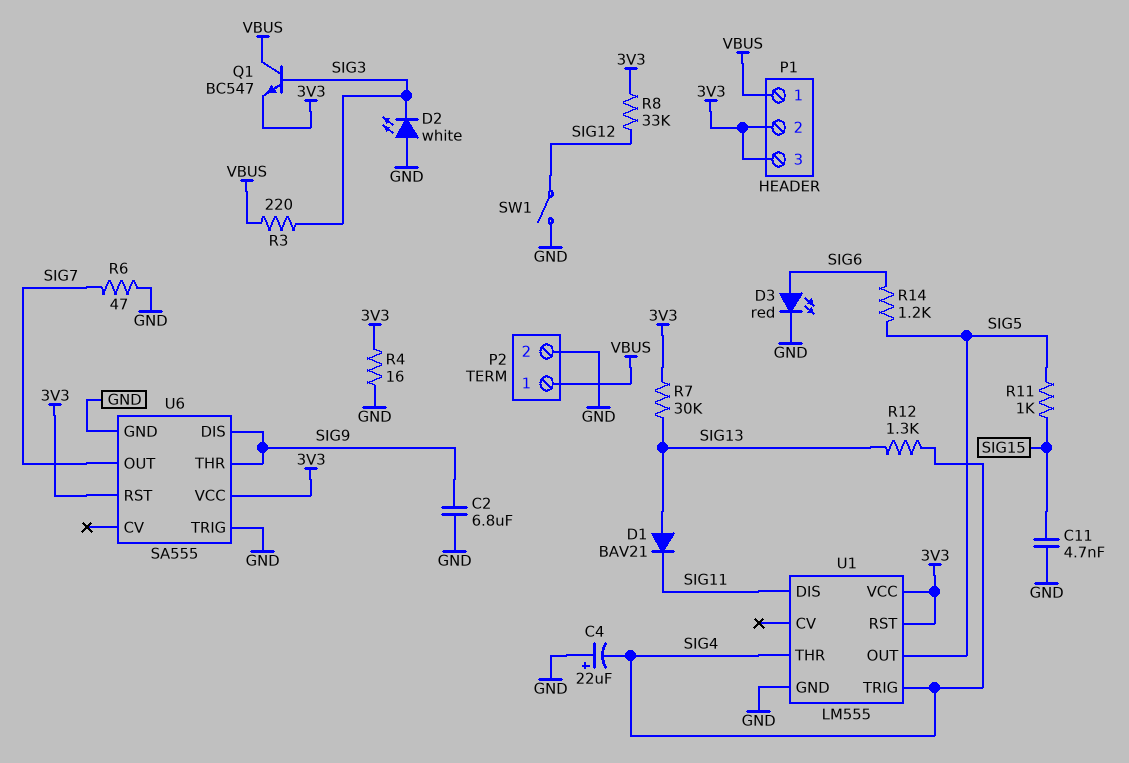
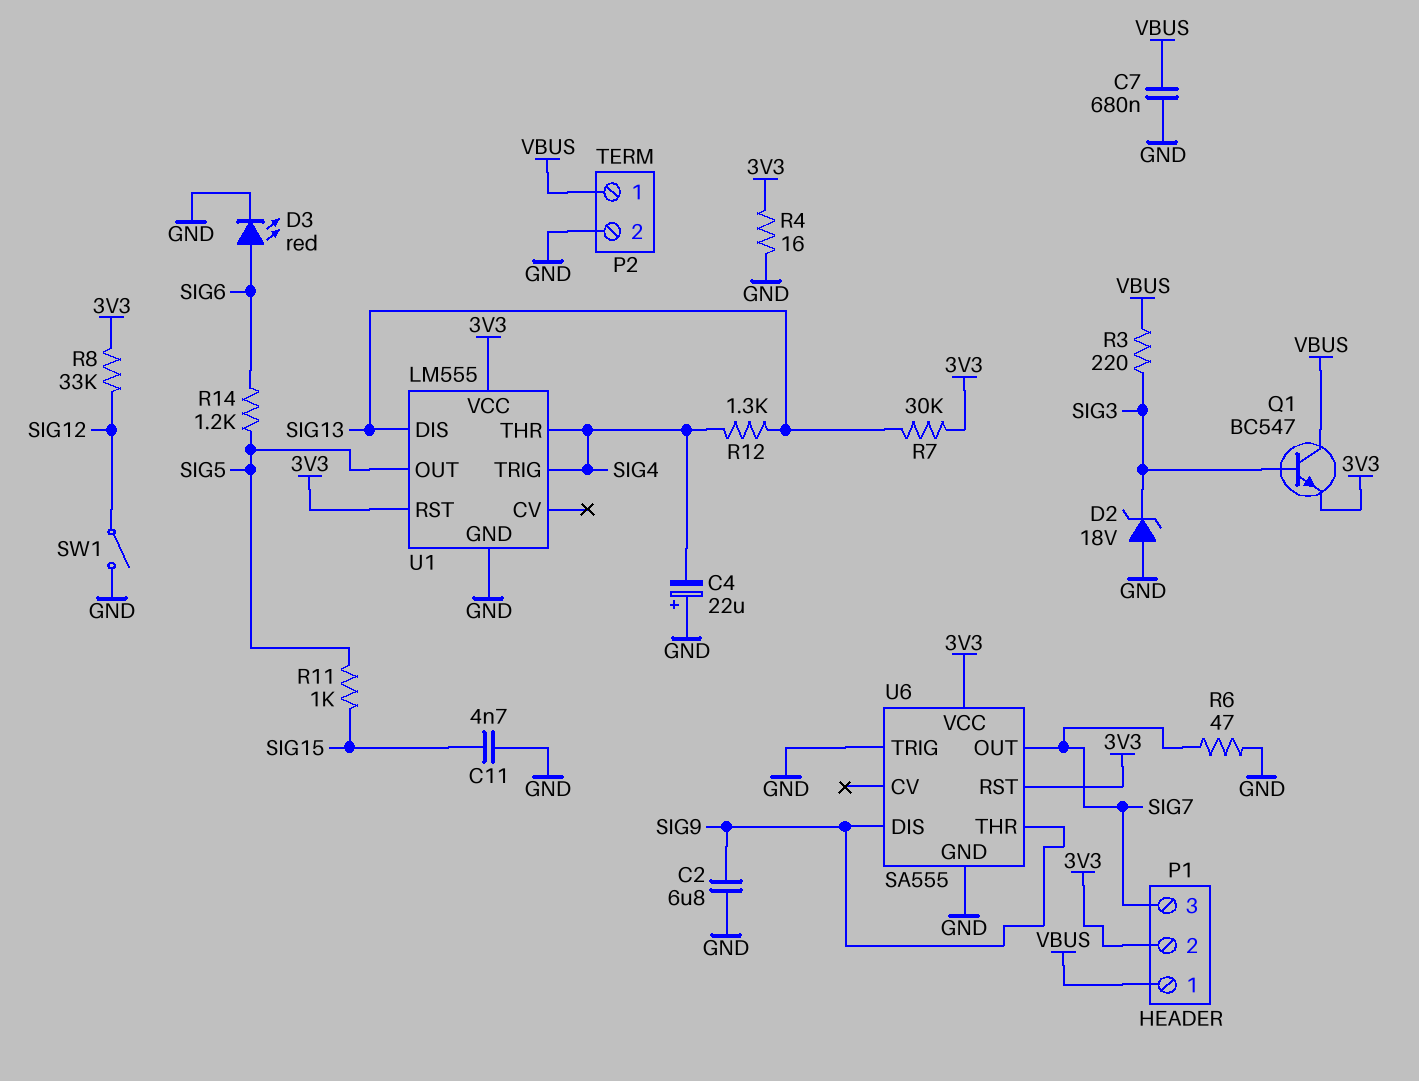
C7: none -> 680nF (GND, VBUS)
D1: diode BAV21 (A SIG13, K SIG11) -> none
D2: LED white (A GND, K SIG3) -> zener 18V (A GND, K SIG3)
P1 pin 3: 3V3 -> SIG7
U1 pin DIS: SIG11 -> SIG13

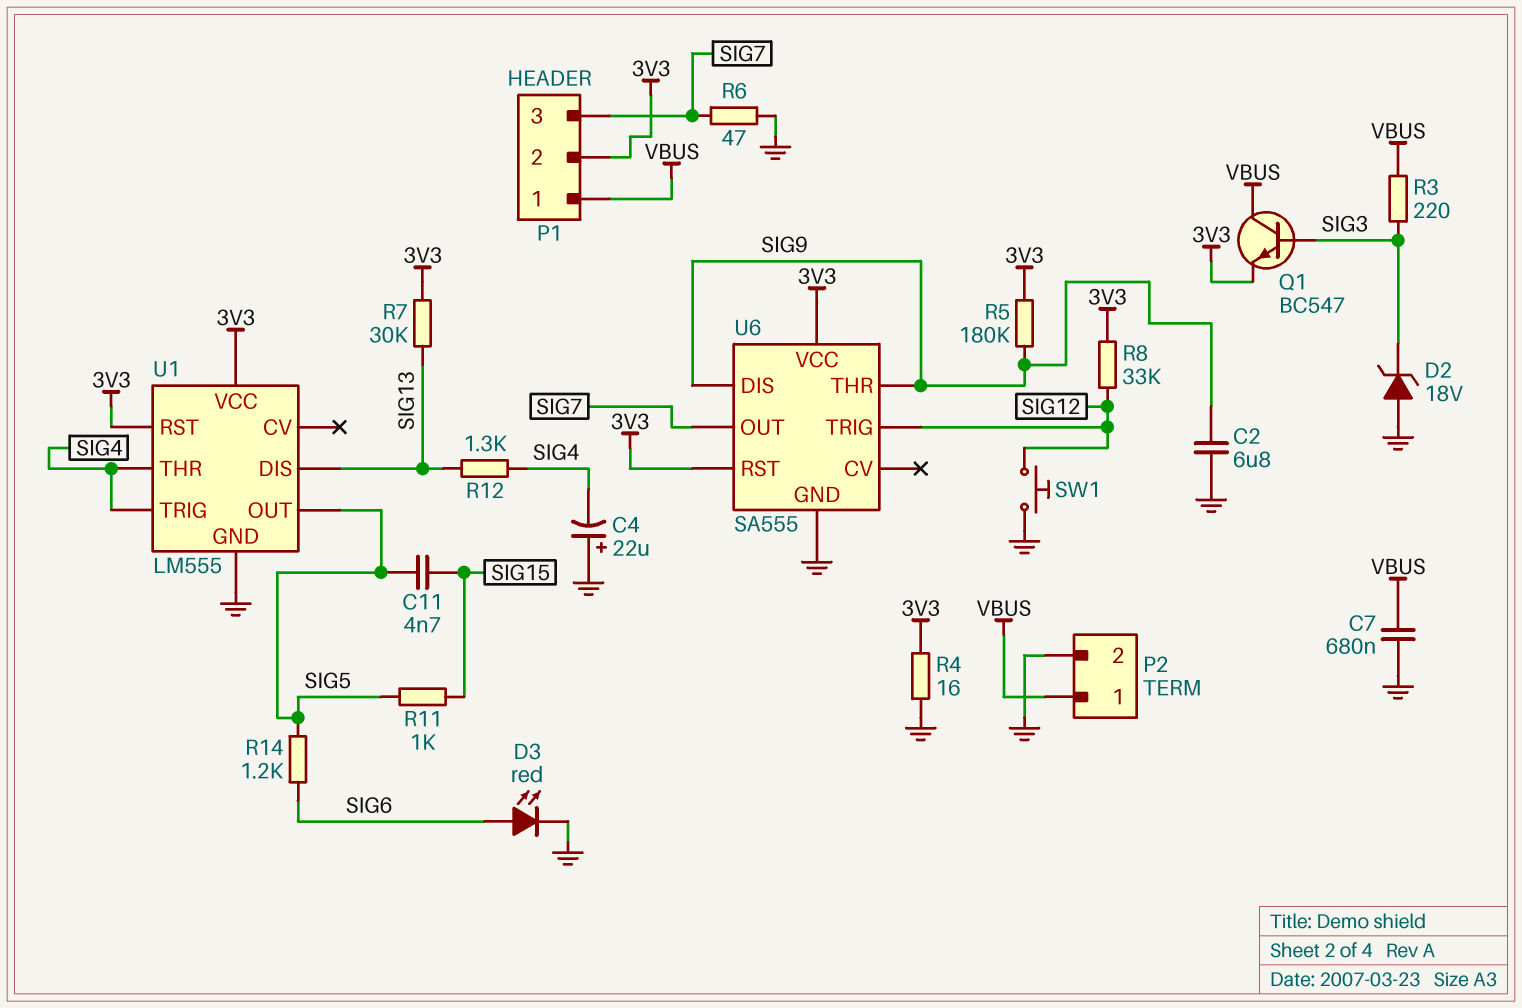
C11: 4.7nF (GND, SIG15) -> 4.7nF (SIG5, SIG15)
R5: none -> 180k (3V3, SIG9)
SW1: switch (GND, SIG12) -> button (GND, SIG12)
U6 pin TRIG: GND -> SIG12

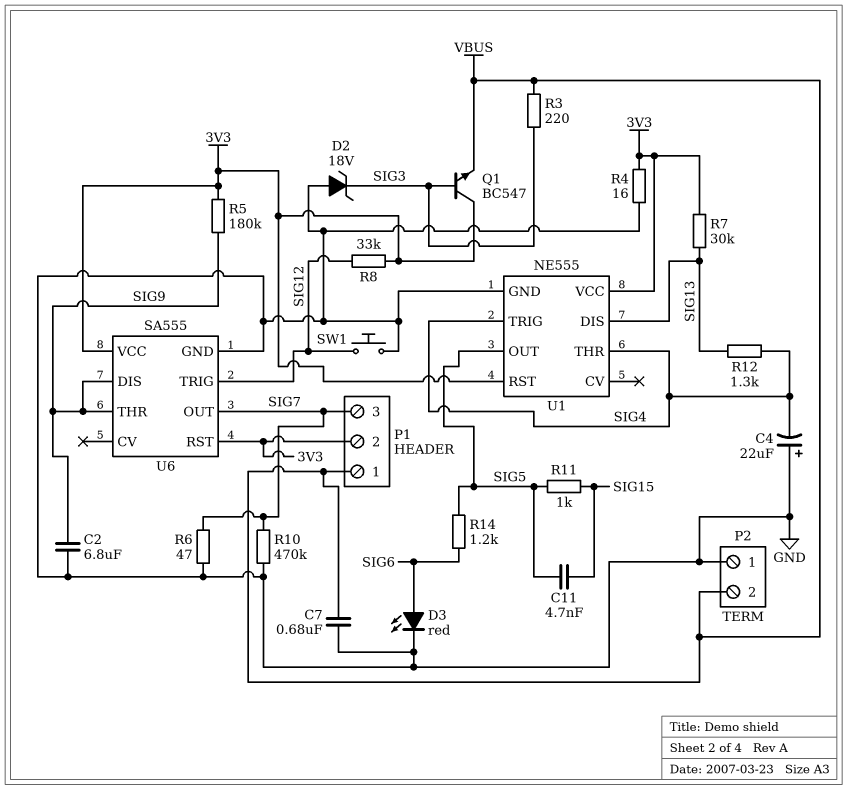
P2 pin 1: VBUS -> GND
P2 pin 2: GND -> VBUS
Q1: NPN BC547 (B SIG3, C VBUS, E 3V3) -> NPN BC547 (B SIG3, C 3V3, E VBUS)
R10: none -> 470k (GND, SIG7)
U1: LM555 -> NE555

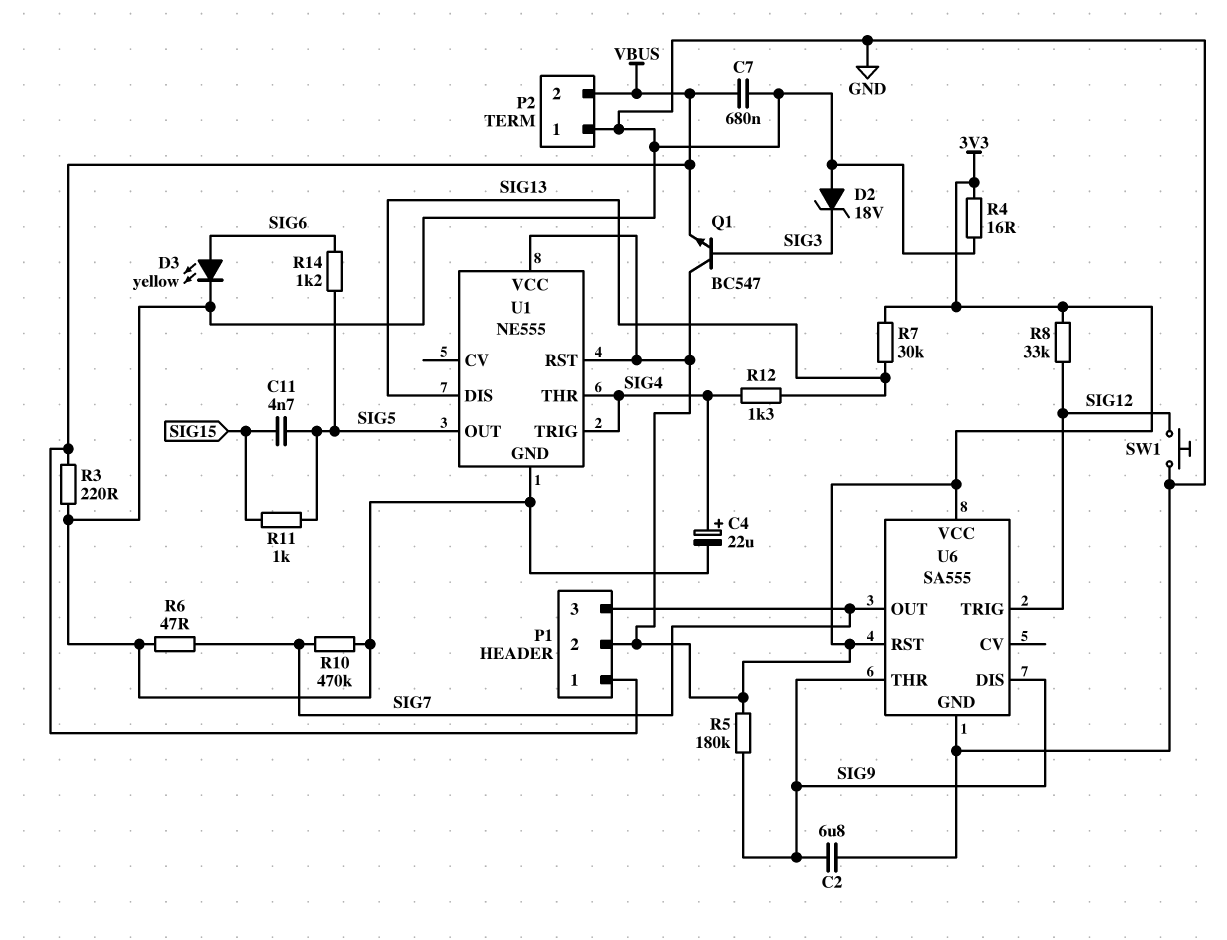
C4: 22uF (plus GND, minus SIG4) -> 22uF (plus SIG4, minus GND)
D3: LED red (A SIG6, K GND) -> LED yellow (A SIG6, K GND)
R3: 220 (SIG3, VBUS) -> 220 (GND, VBUS)

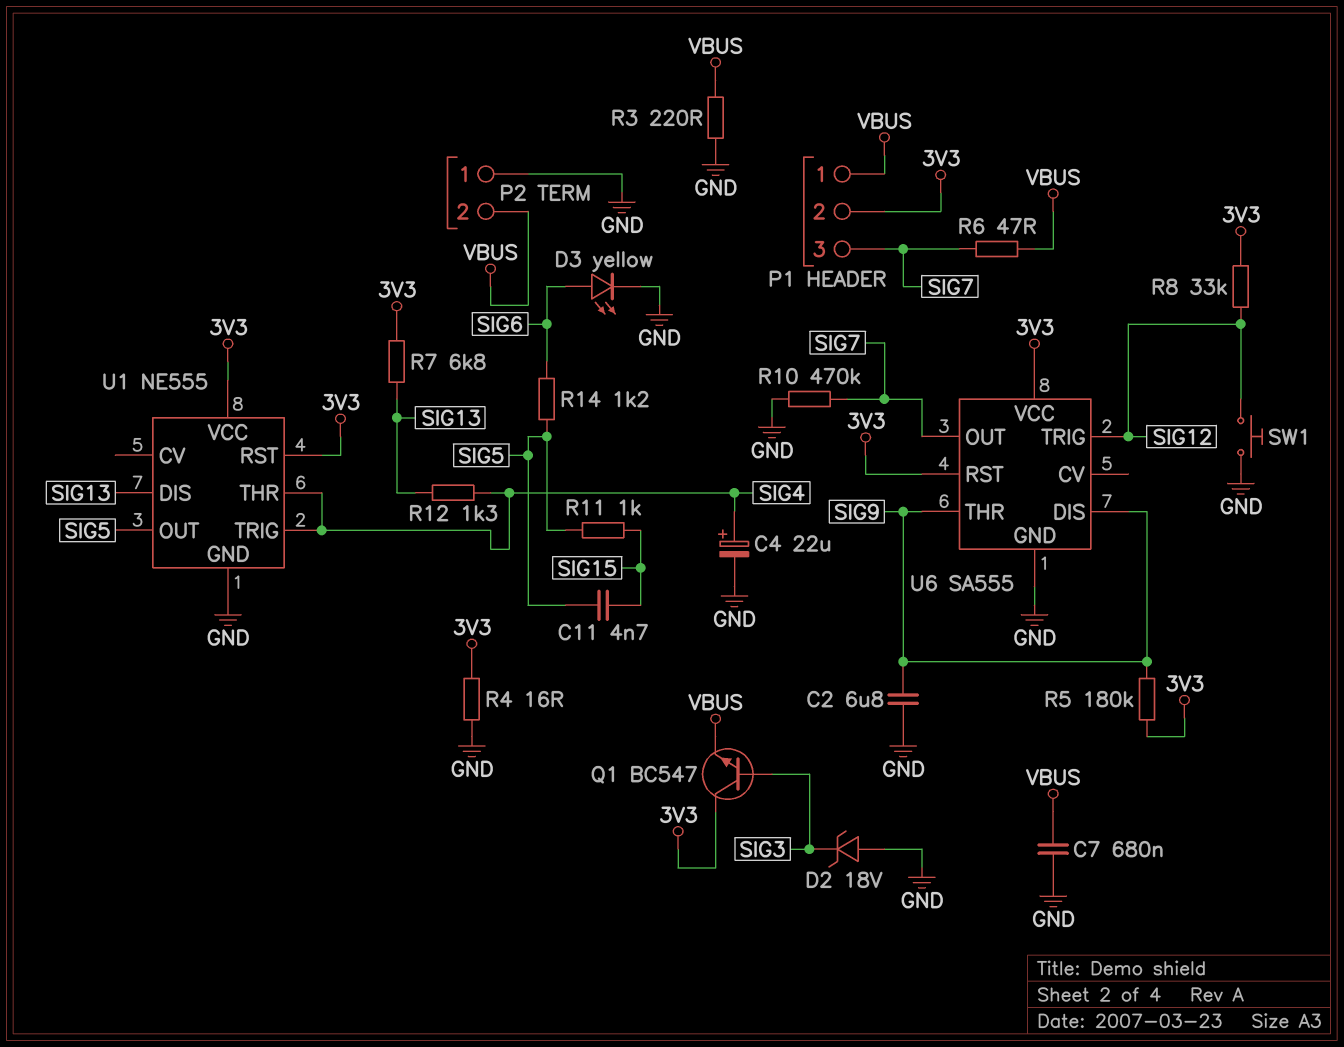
R6: 47 (GND, SIG7) -> 47 (SIG7, VBUS)
R7: 30k (3V3, SIG13) -> 6.8k (3V3, SIG13)

